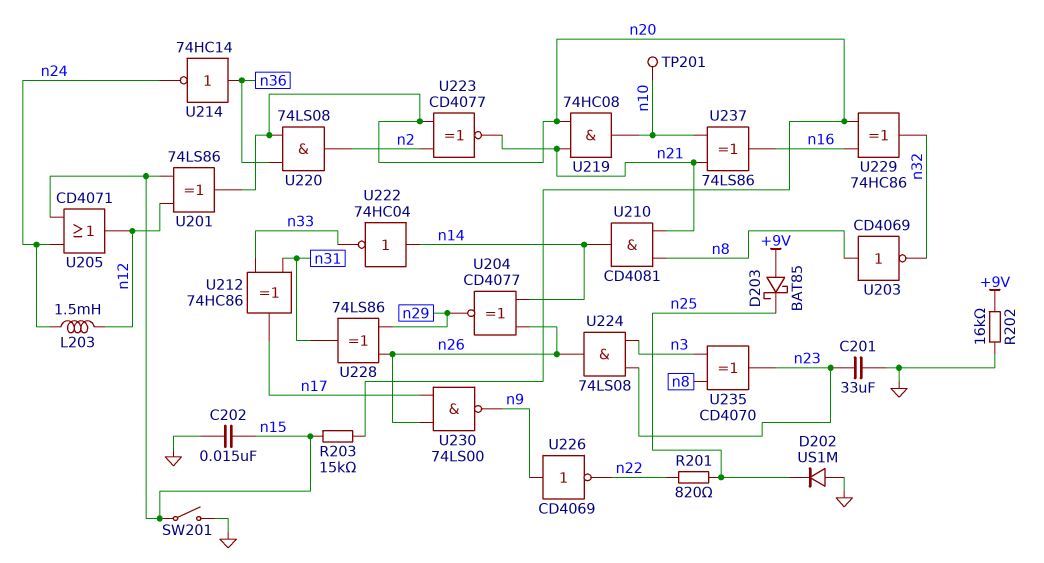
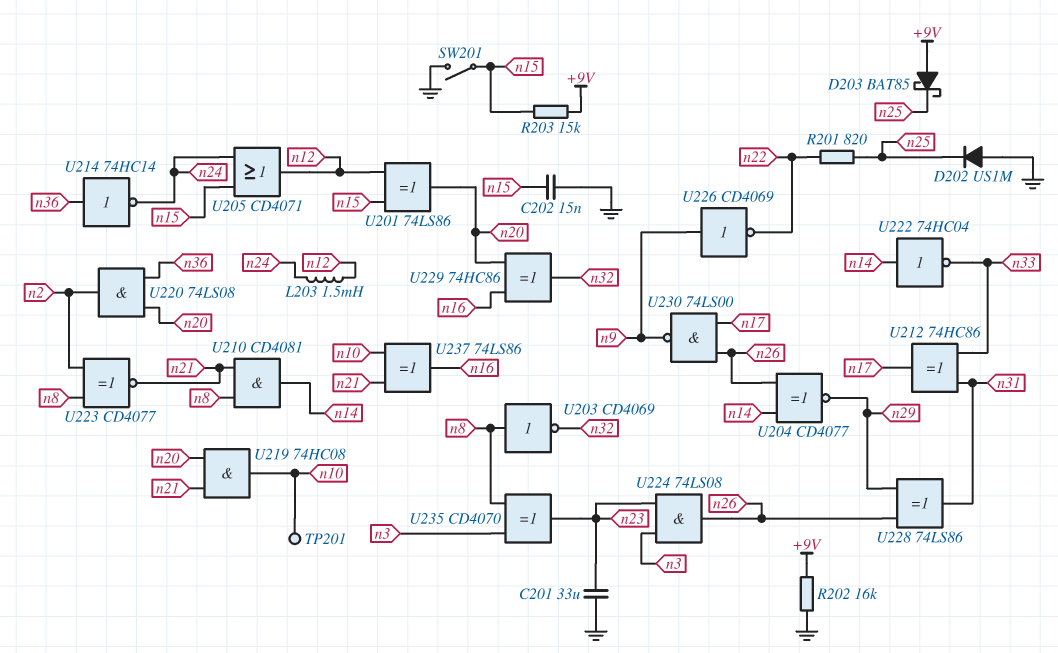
R203: 15k (n15, n20) -> 15k (+9V, n15)
U223: XNOR CD4077 (in n2, in n20, out n21) -> XNOR CD4077 (in n2, in n8, out n21)

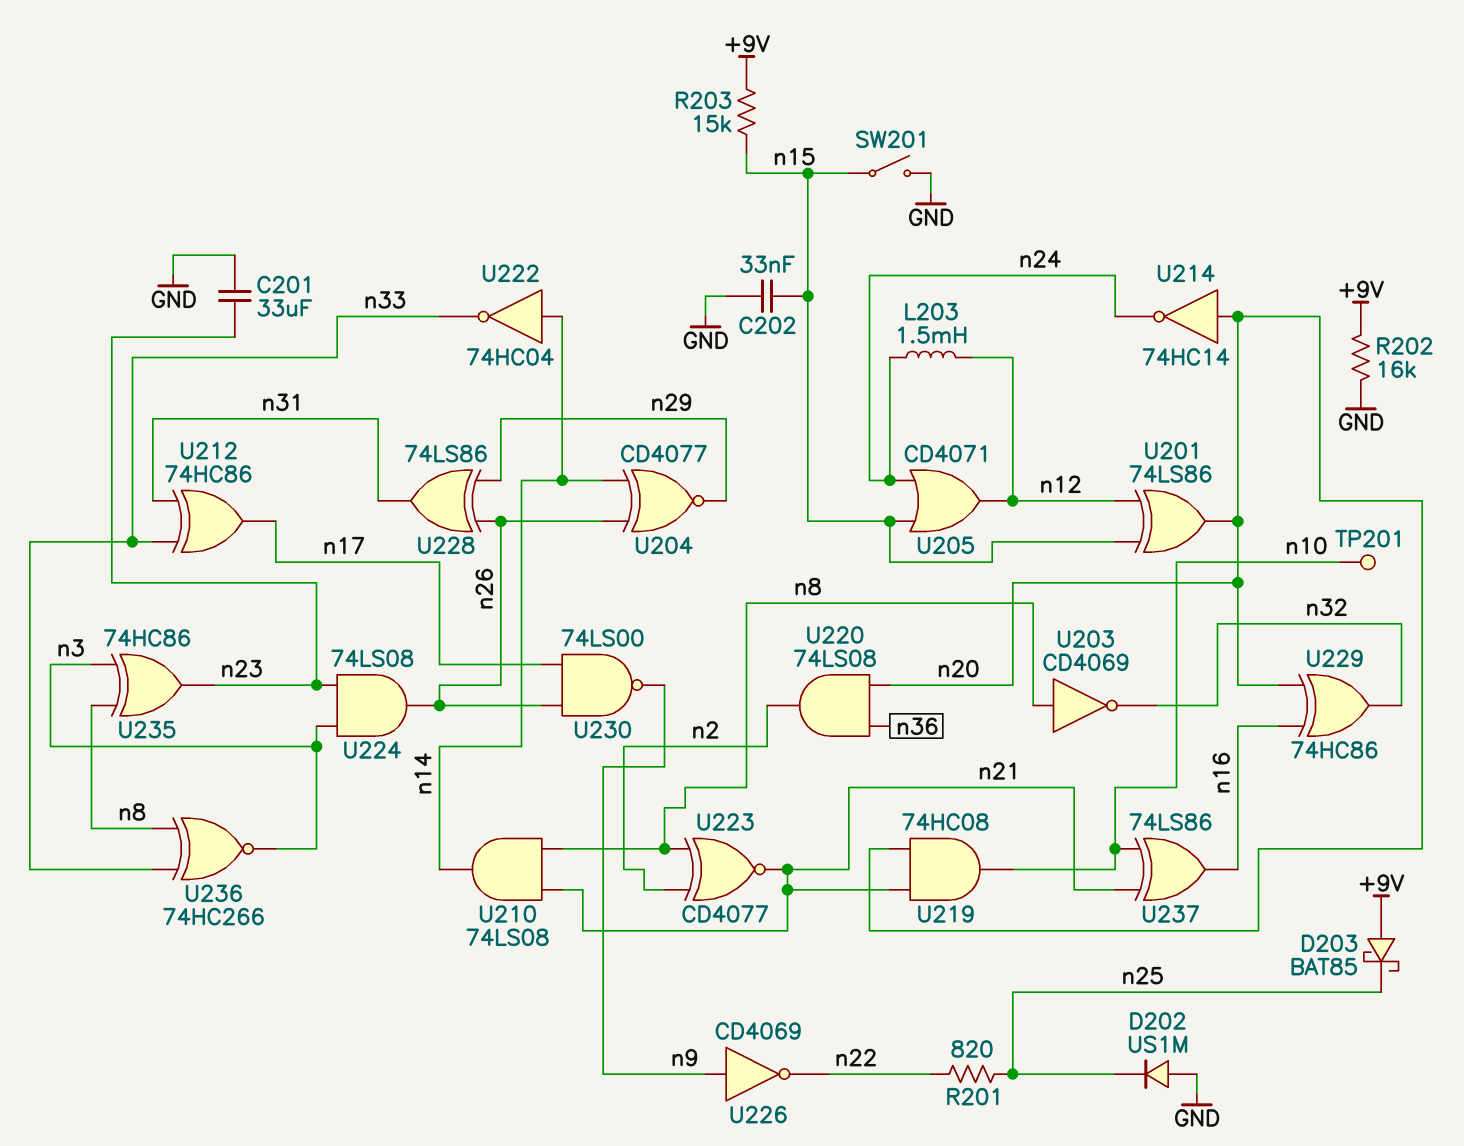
C202: 15nF (GND, n15) -> 33nF (GND, n15)
U210: AND CD4081 (in n8, in n21, out n14) -> AND 74LS08 (in n8, in n21, out n14)
U214: NOT 74HC14 (in n36, out n24) -> NOT 74HC14 (in n20, out n24)
U235: XOR CD4070 (in n3, in n8, out n23) -> XOR 74HC86 (in n3, in n8, out n23)
U236: none -> XNOR 74HC266 (in n8, in n33, out n3)

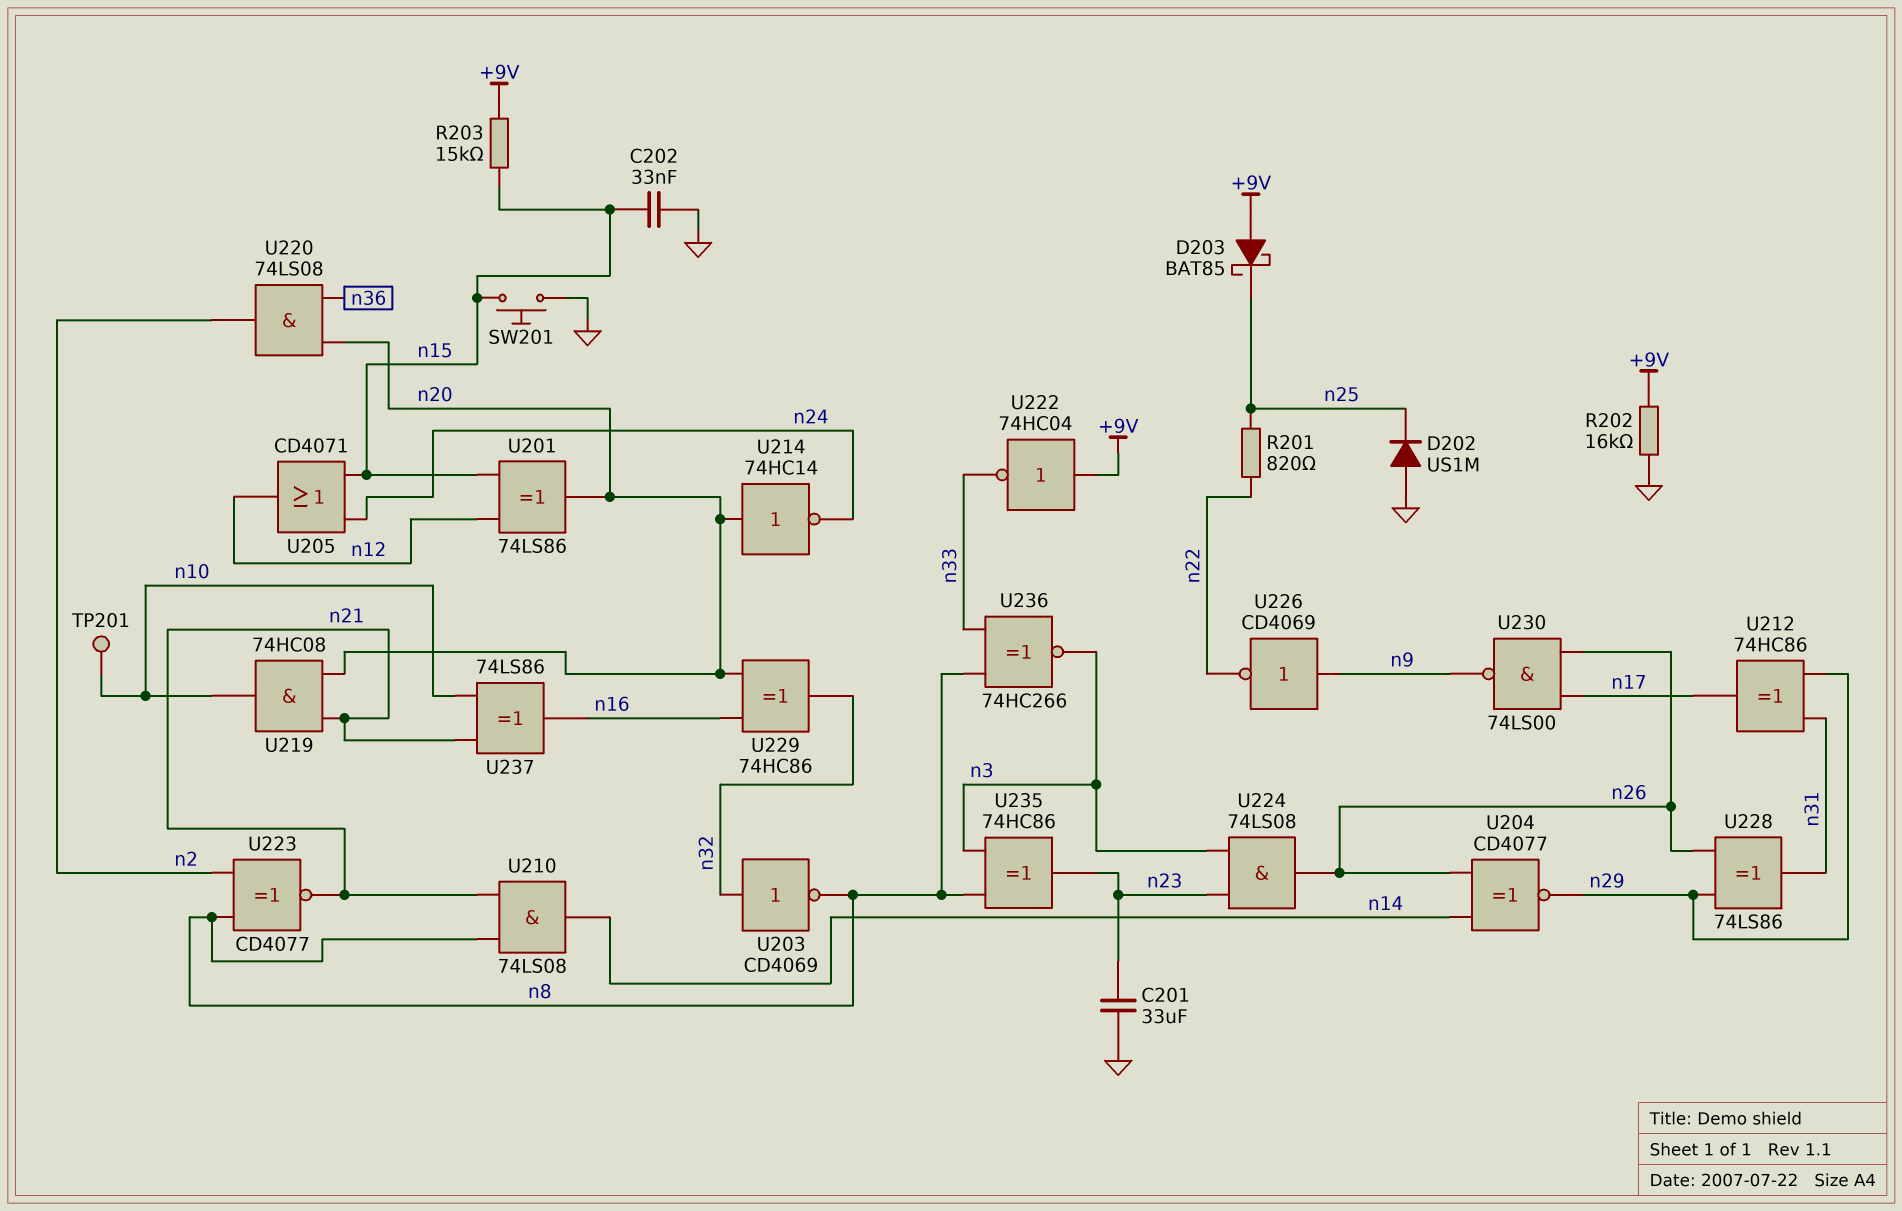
L203: 1.5mH (n12, n24) -> none
SW201: switch (GND, n15) -> button (GND, n15)
U203: NOT CD4069 (in n8, out n32) -> NOT CD4069 (in n32, out n8)
U212: XOR 74HC86 (in n31, in n33, out n17) -> XOR 74HC86 (in n29, in n31, out n17)
U222: NOT 74HC04 (in n14, out n33) -> NOT 74HC04 (in +9V, out n33)

